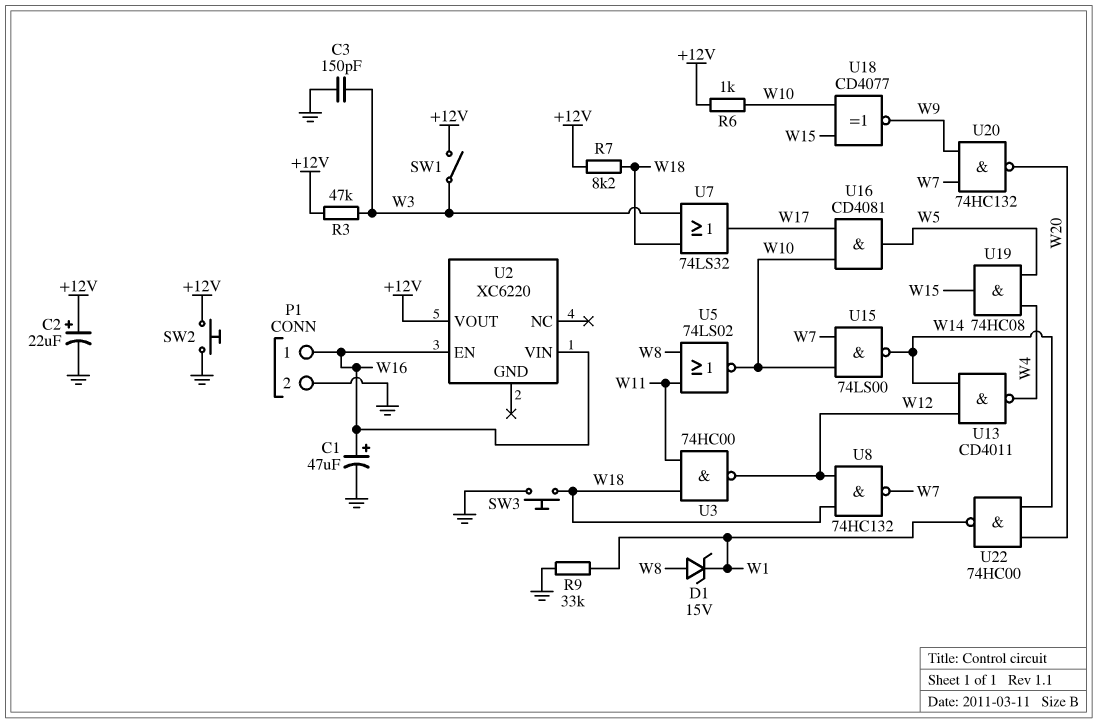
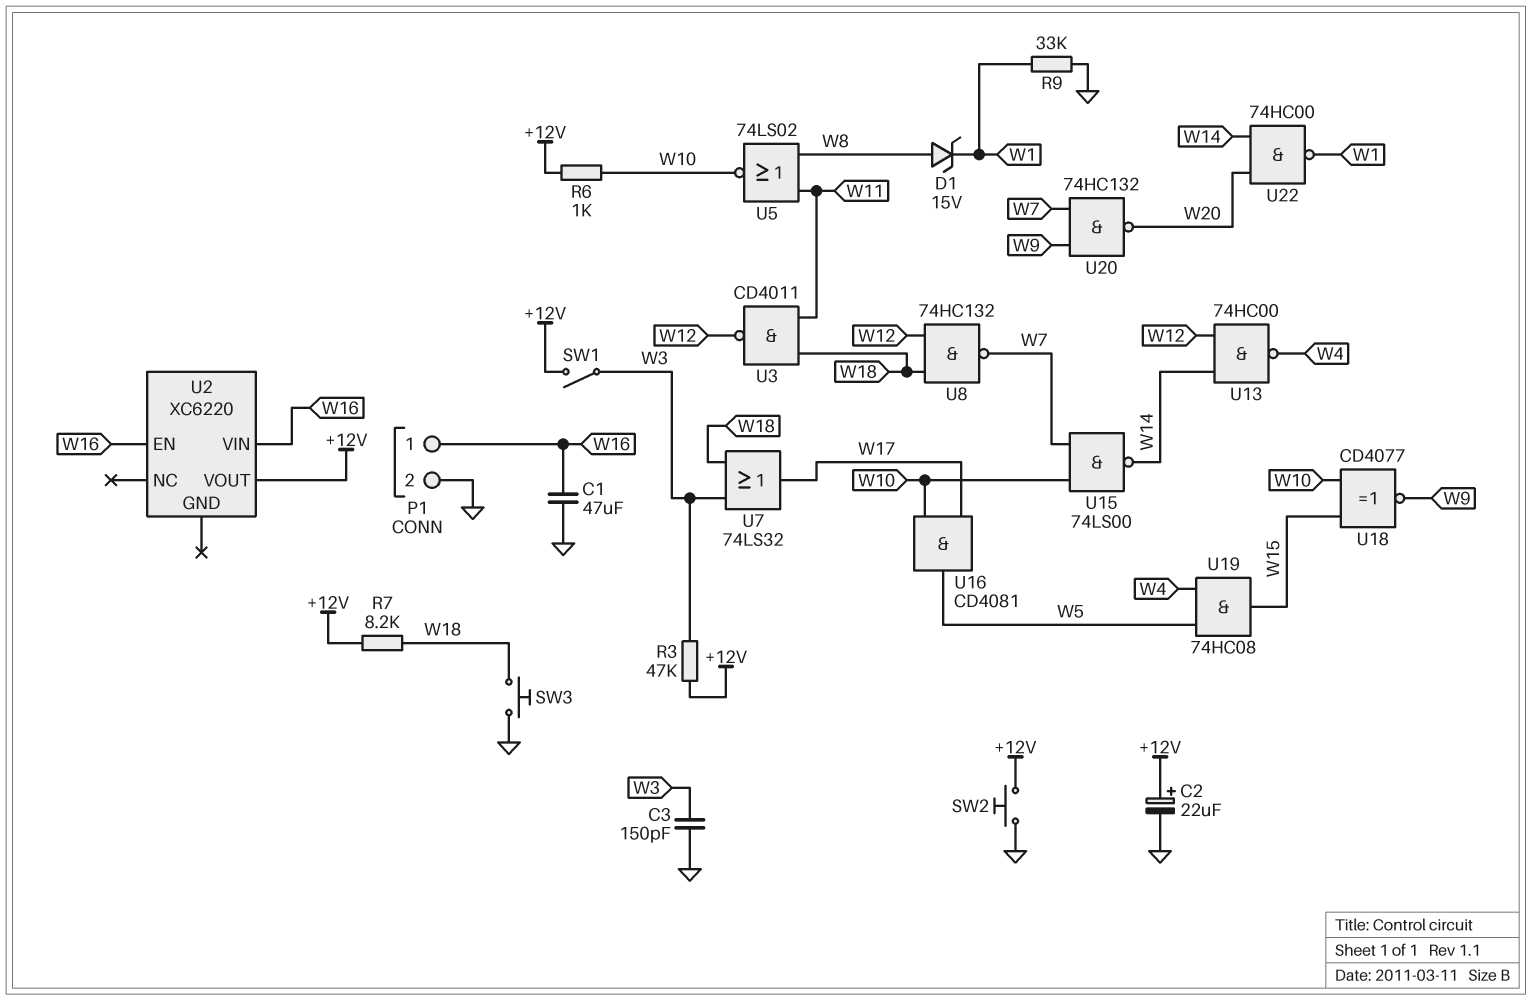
C1: 47uF (plus W16, minus GND) -> 47uF (GND, W16)
U3: NAND 74HC00 (in W11, in W18, out W12) -> NAND CD4011 (in W11, in W18, out W12)
U13: NAND CD4011 (in W12, in W14, out W4) -> NAND 74HC00 (in W12, in W14, out W4)

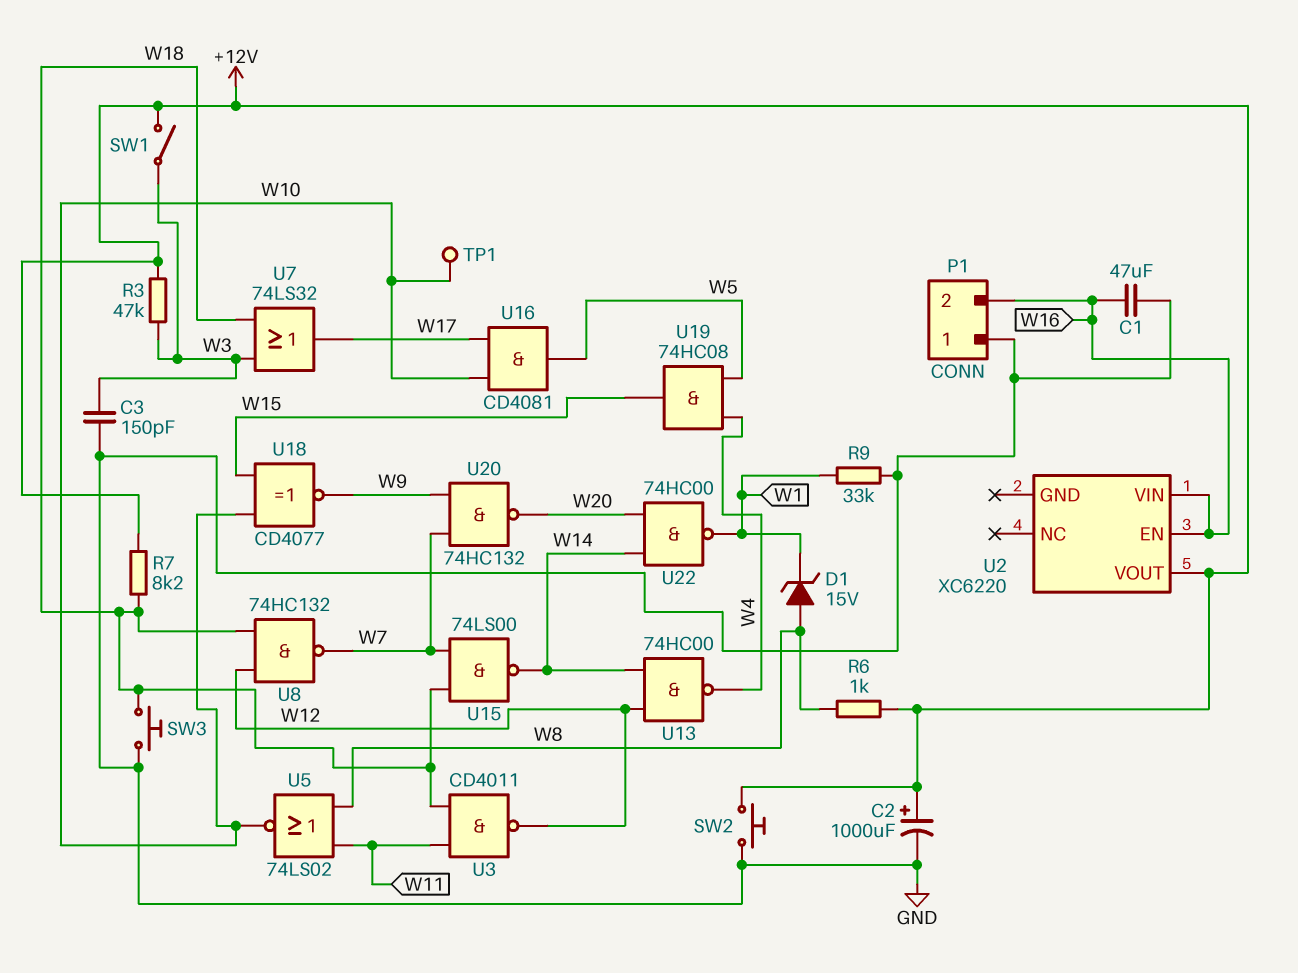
C2: 22uF (plus +12V, minus GND) -> 1000uF (plus +12V, minus GND)
P1 pin 1: W16 -> GND
P1 pin 2: GND -> W16
R6: 1k (+12V, W10) -> 1k (+12V, W8)
TP1: none -> test point (W10)
U15: NAND 74LS00 (in W7, in W10, out W14) -> NAND 74LS00 (in W7, in W18, out W14)

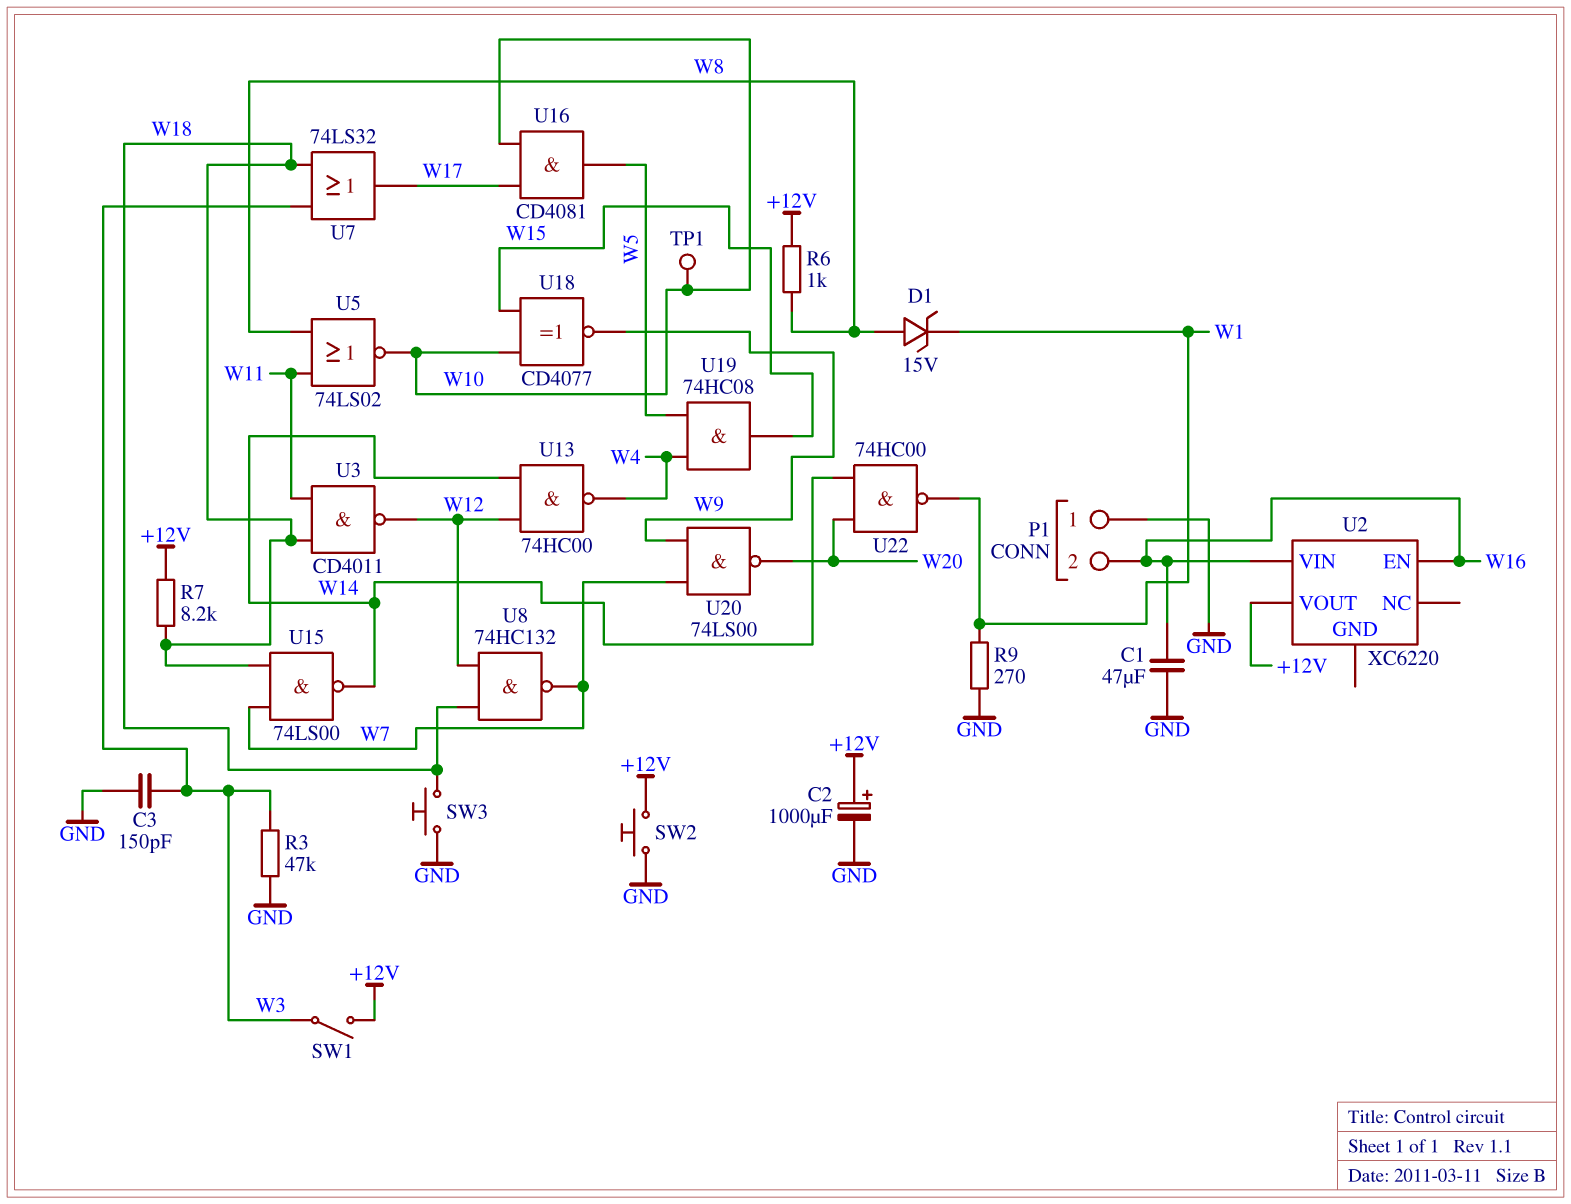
R3: 47k (+12V, W3) -> 47k (GND, W3)
R9: 33k (GND, W1) -> 270 (GND, W1)
U20: NAND 74HC132 (in W7, in W9, out W20) -> NAND 74LS00 (in W7, in W9, out W20)

